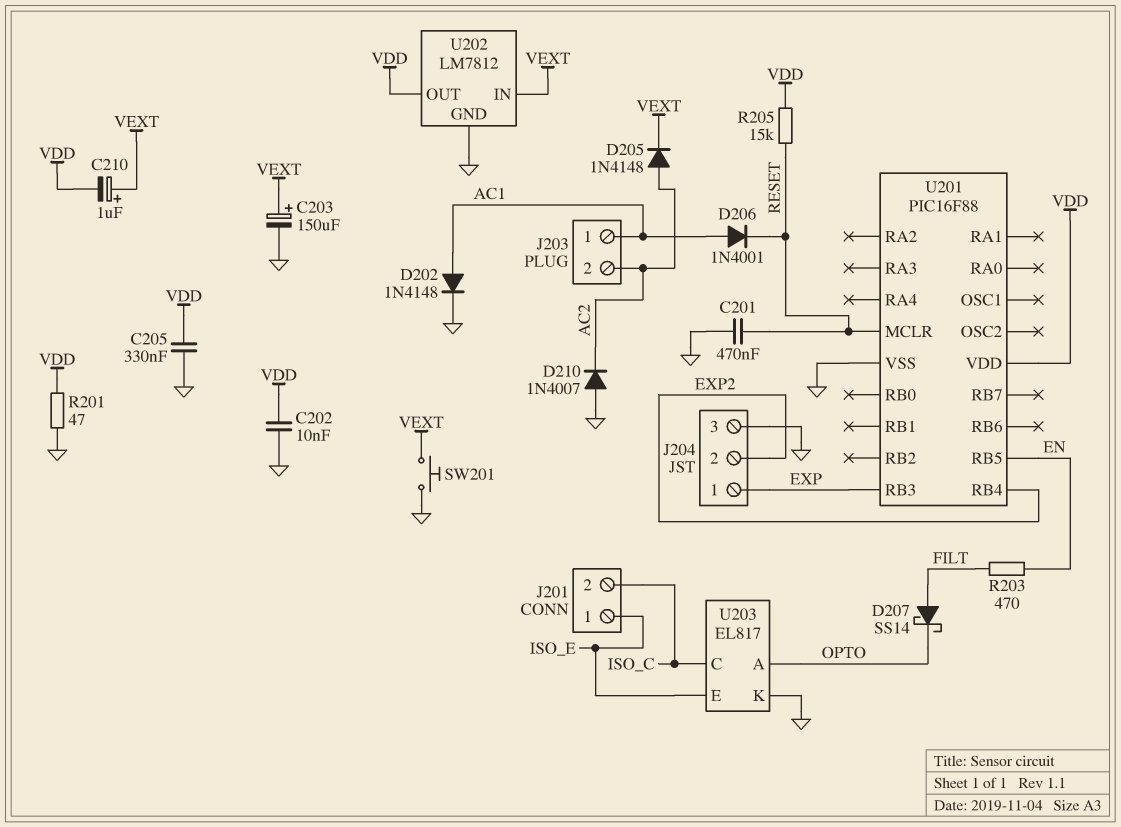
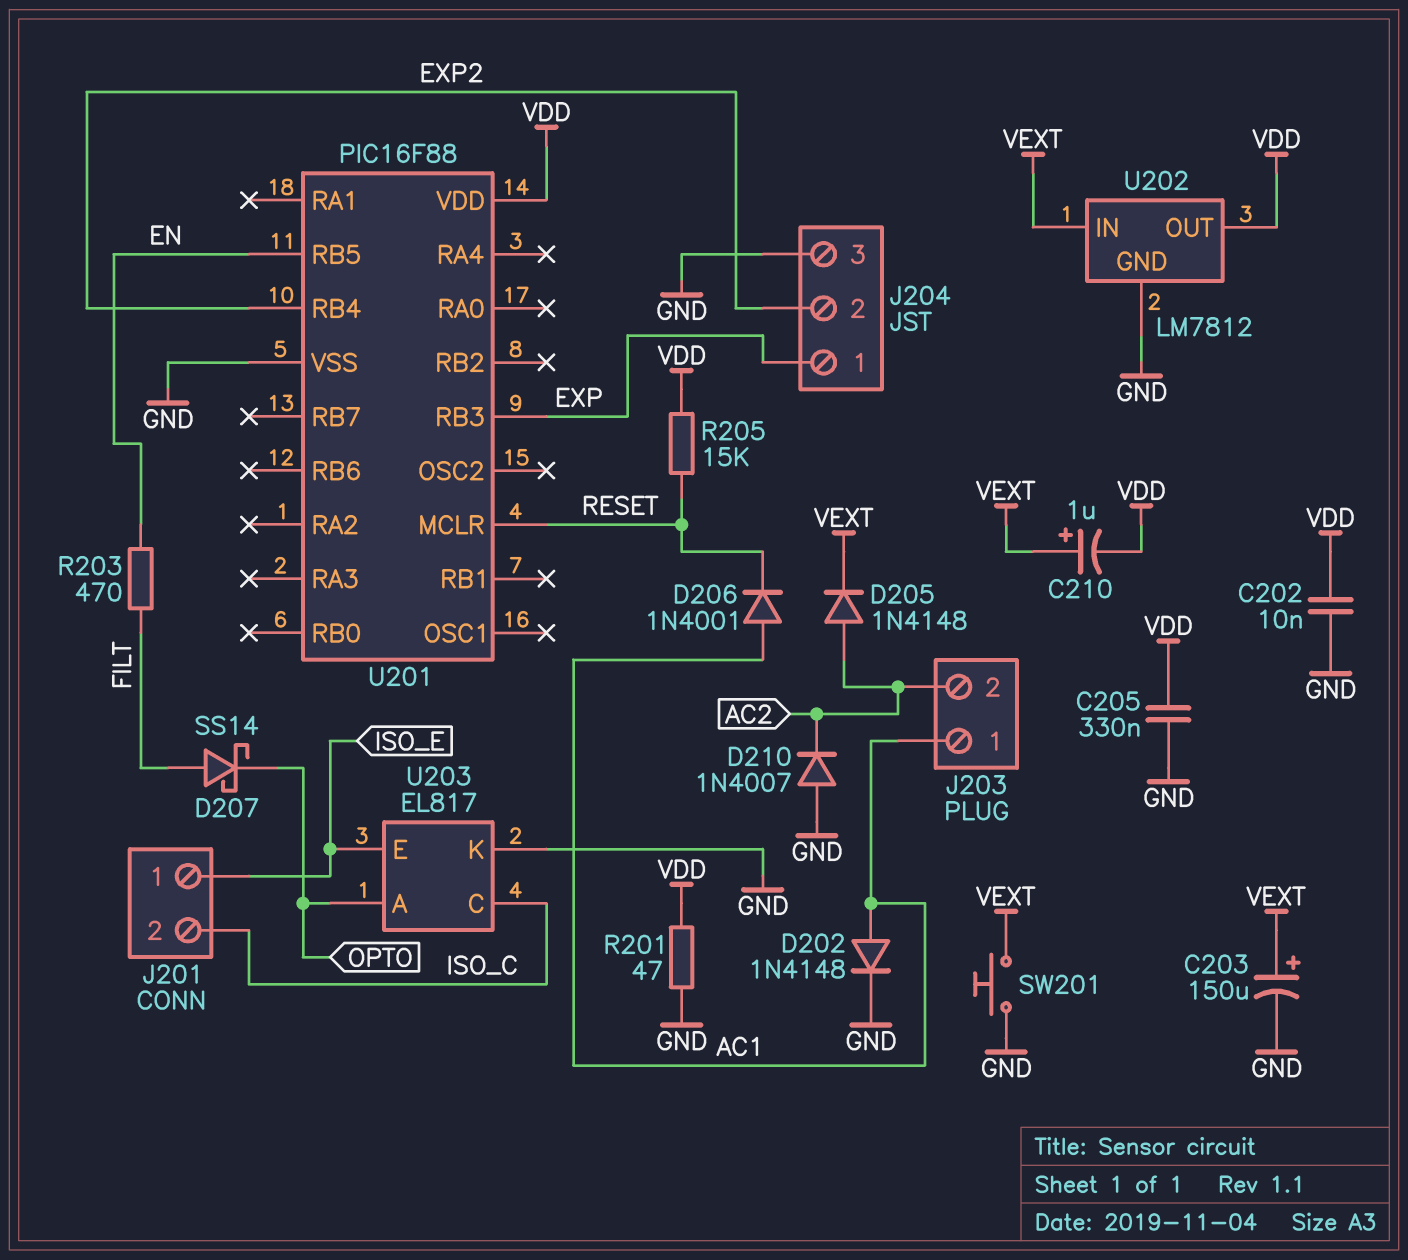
C201: 470nF (GND, RESET) -> none

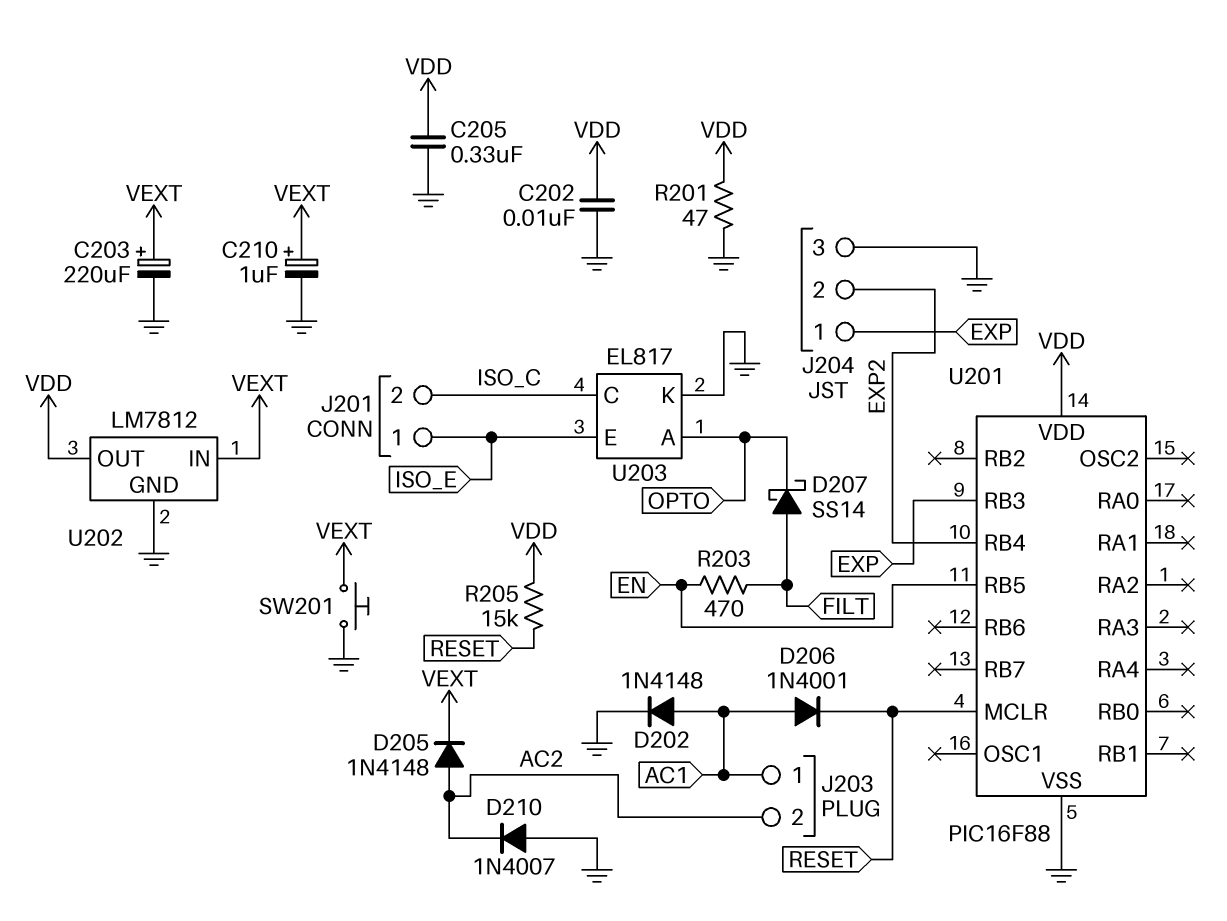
C203: 150uF (plus VEXT, minus GND) -> 220uF (plus VEXT, minus GND)
C210: 1uF (plus VEXT, minus VDD) -> 1uF (plus VEXT, minus GND)

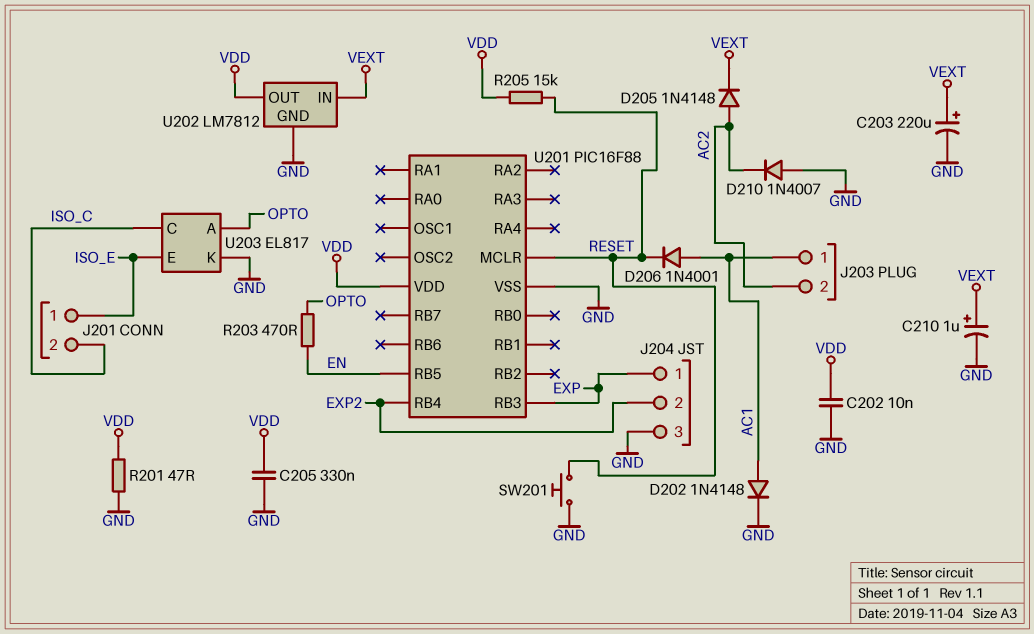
D207: schottky SS14 (A FILT, K OPTO) -> none
R203: 470 (EN, FILT) -> 470 (EN, OPTO)
SW201: button (GND, VEXT) -> button (GND, RESET)

